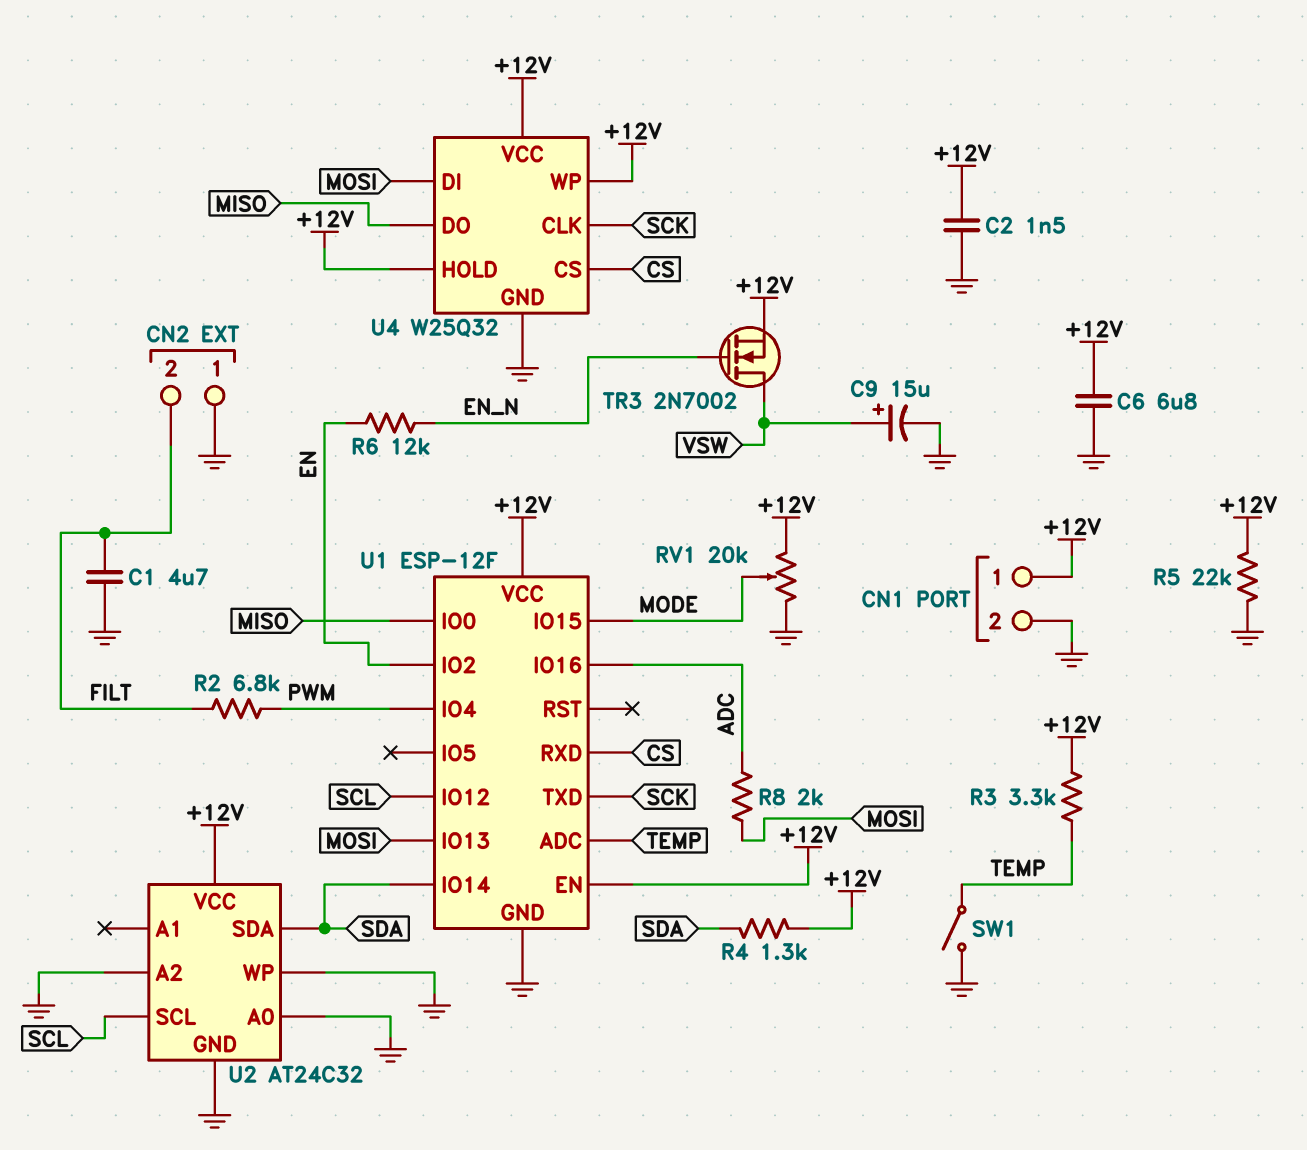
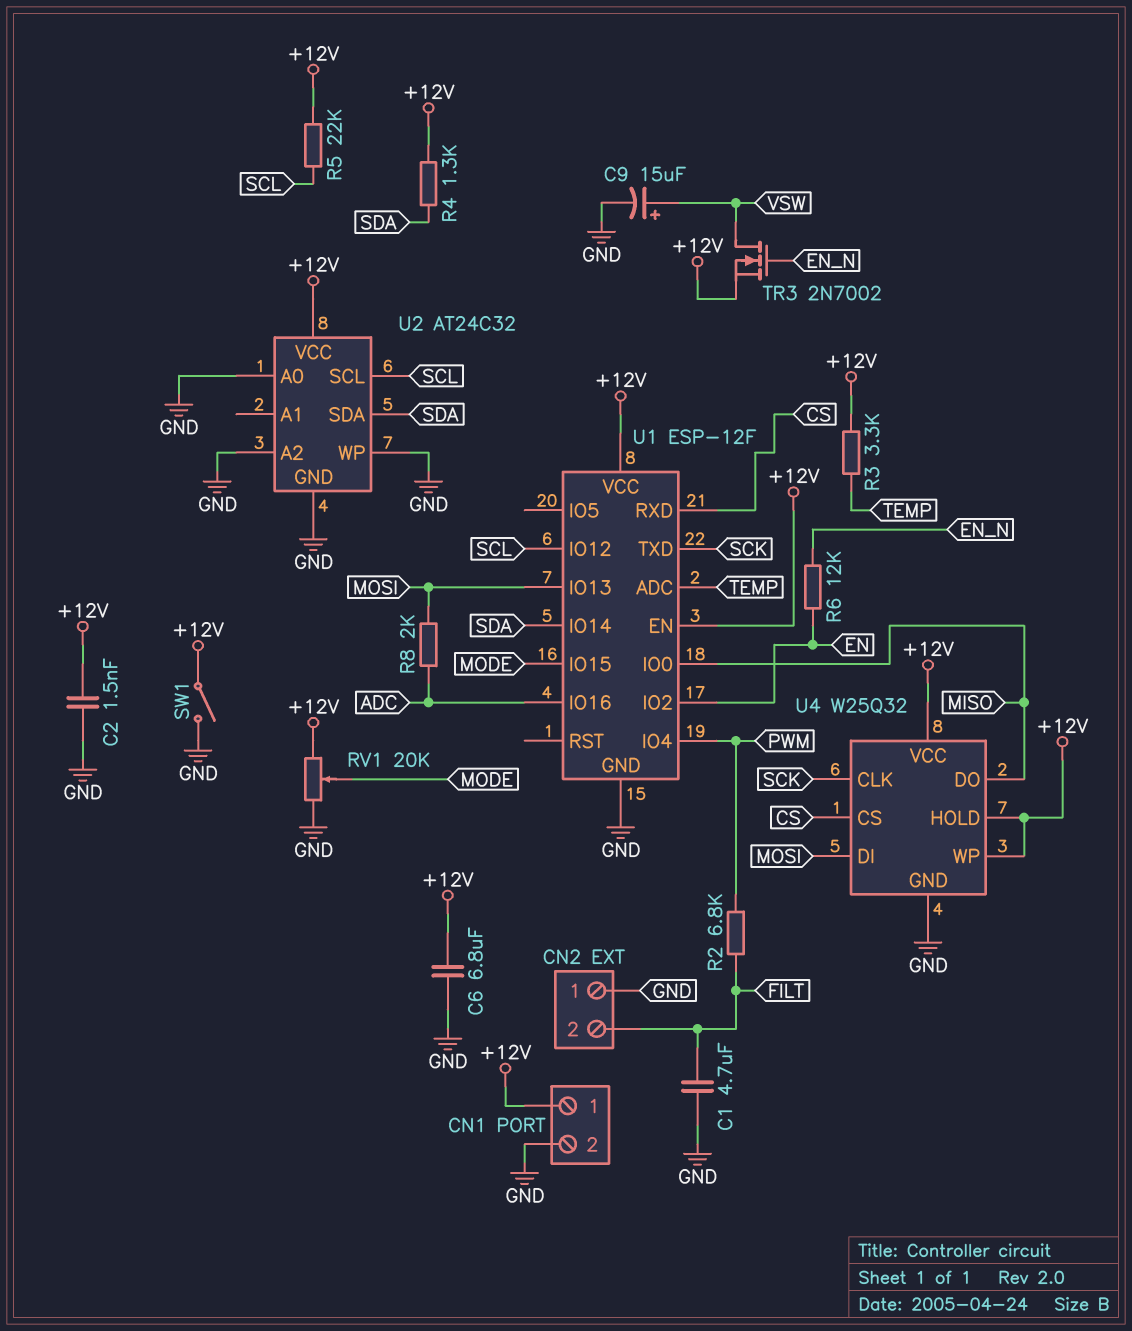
R5: 22k (+12V, GND) -> 22k (+12V, SCL)
SW1: switch (GND, TEMP) -> switch (+12V, GND)

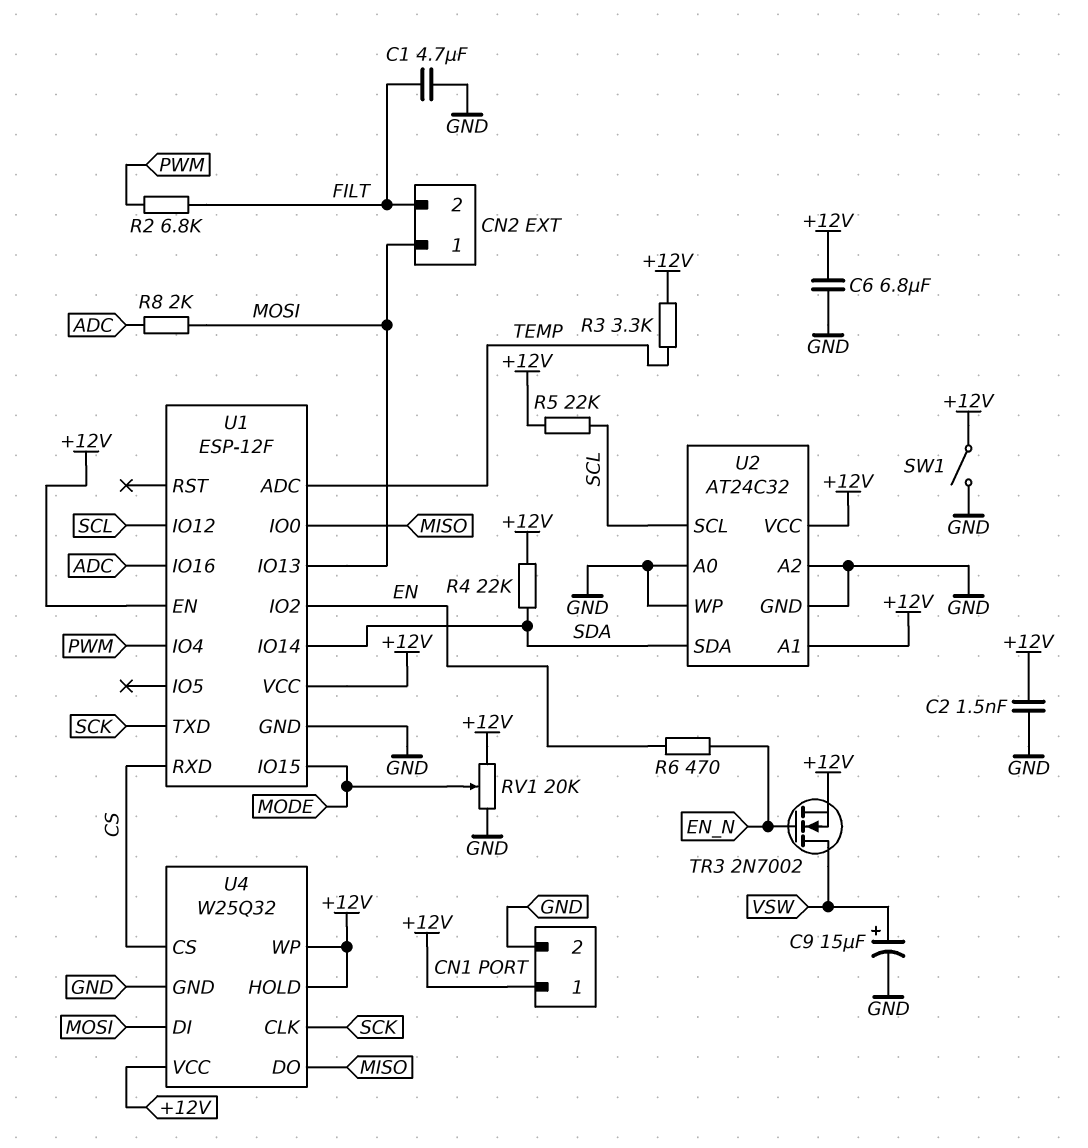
CN2 pin 1: GND -> MOSI
R4: 1.3k (+12V, SDA) -> 22k (+12V, SDA)
R6: 12k (EN, EN_N) -> 470 (EN, EN_N)
U2 pin A1: none -> +12V

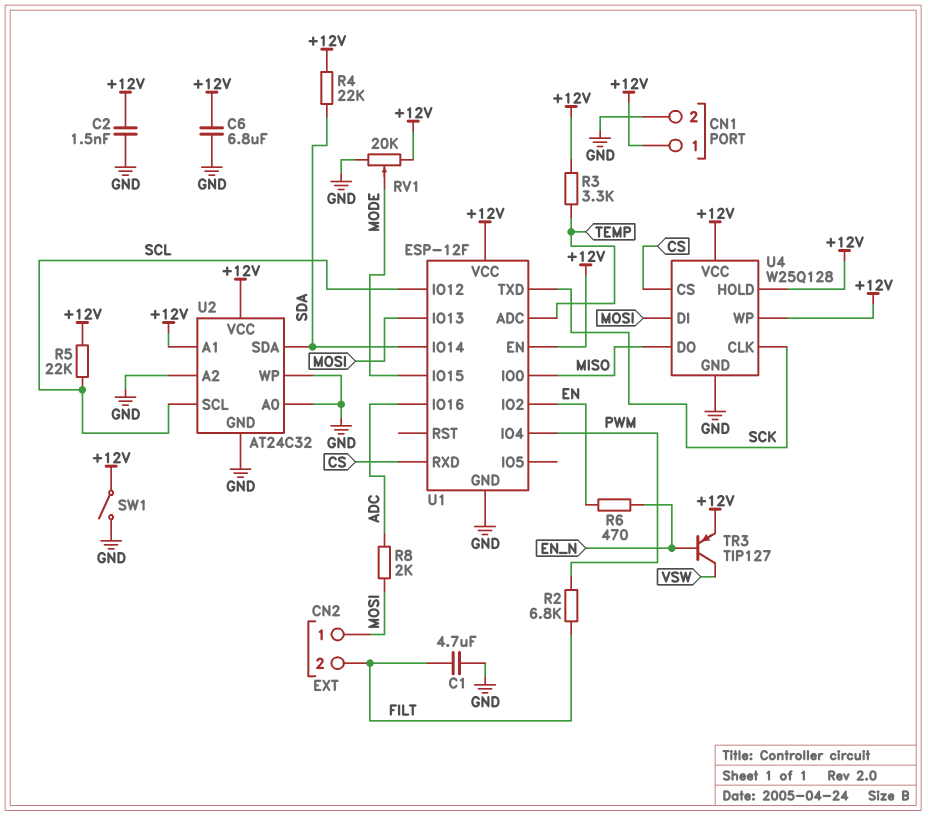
C9: 15uF (plus VSW, minus GND) -> none
TR3: NMOS 2N7002 (G EN_N, D VSW, S +12V) -> PNP TIP127 (B EN_N, C VSW, E +12V)
U4: W25Q32 -> W25Q128

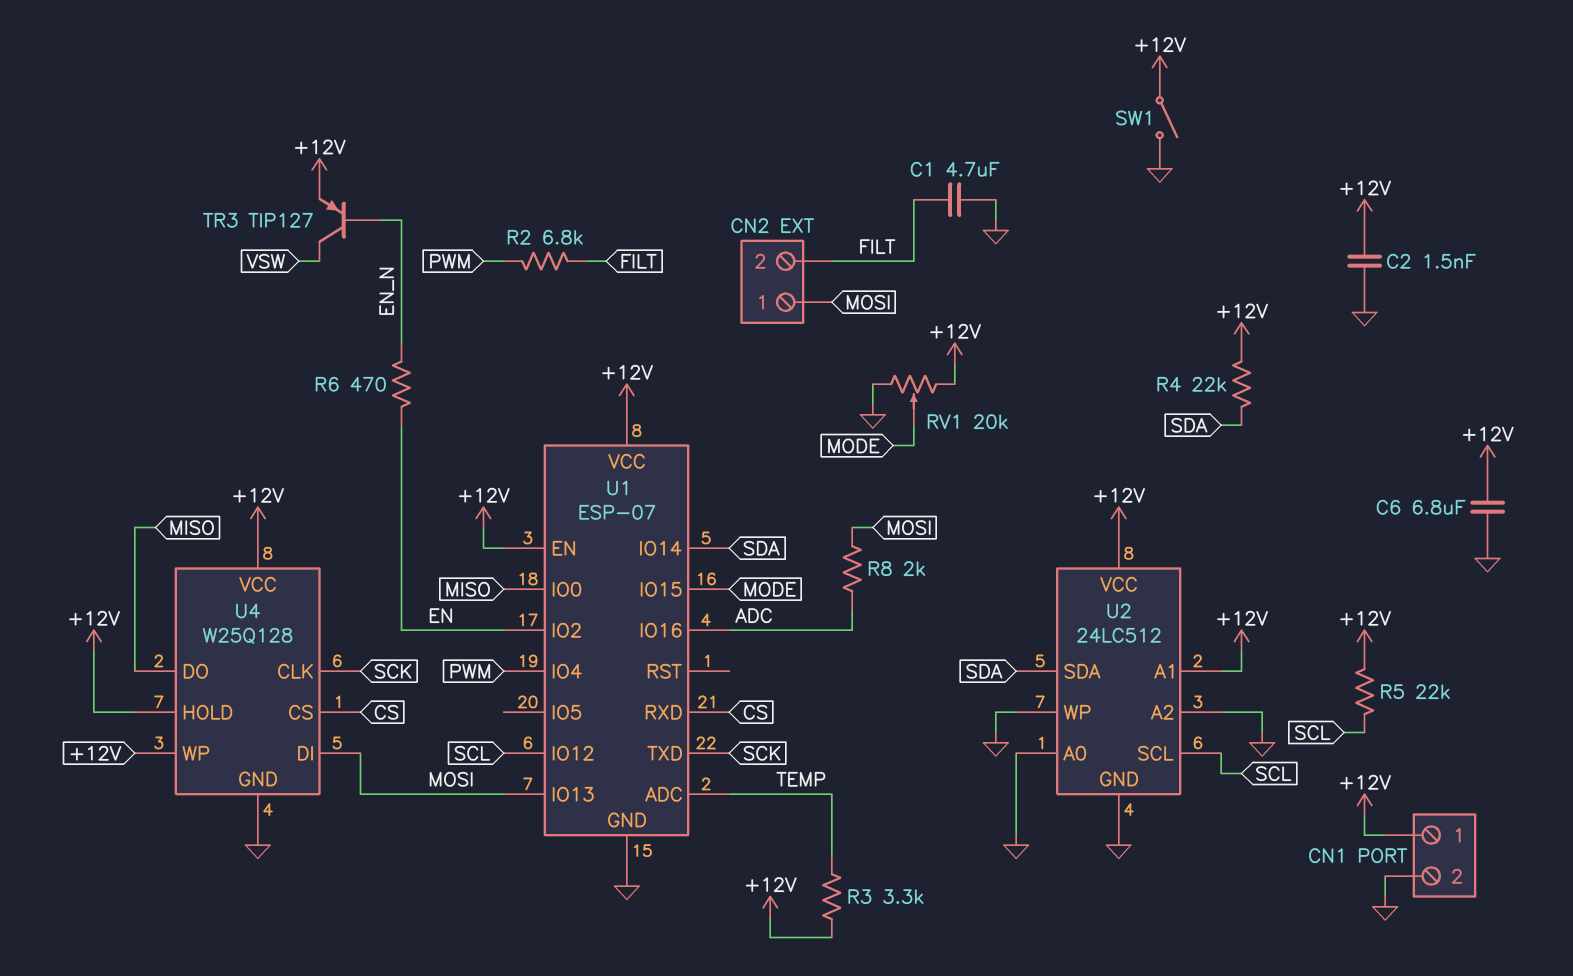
U1: ESP-12F -> ESP-07
U2: AT24C32 -> 24LC512

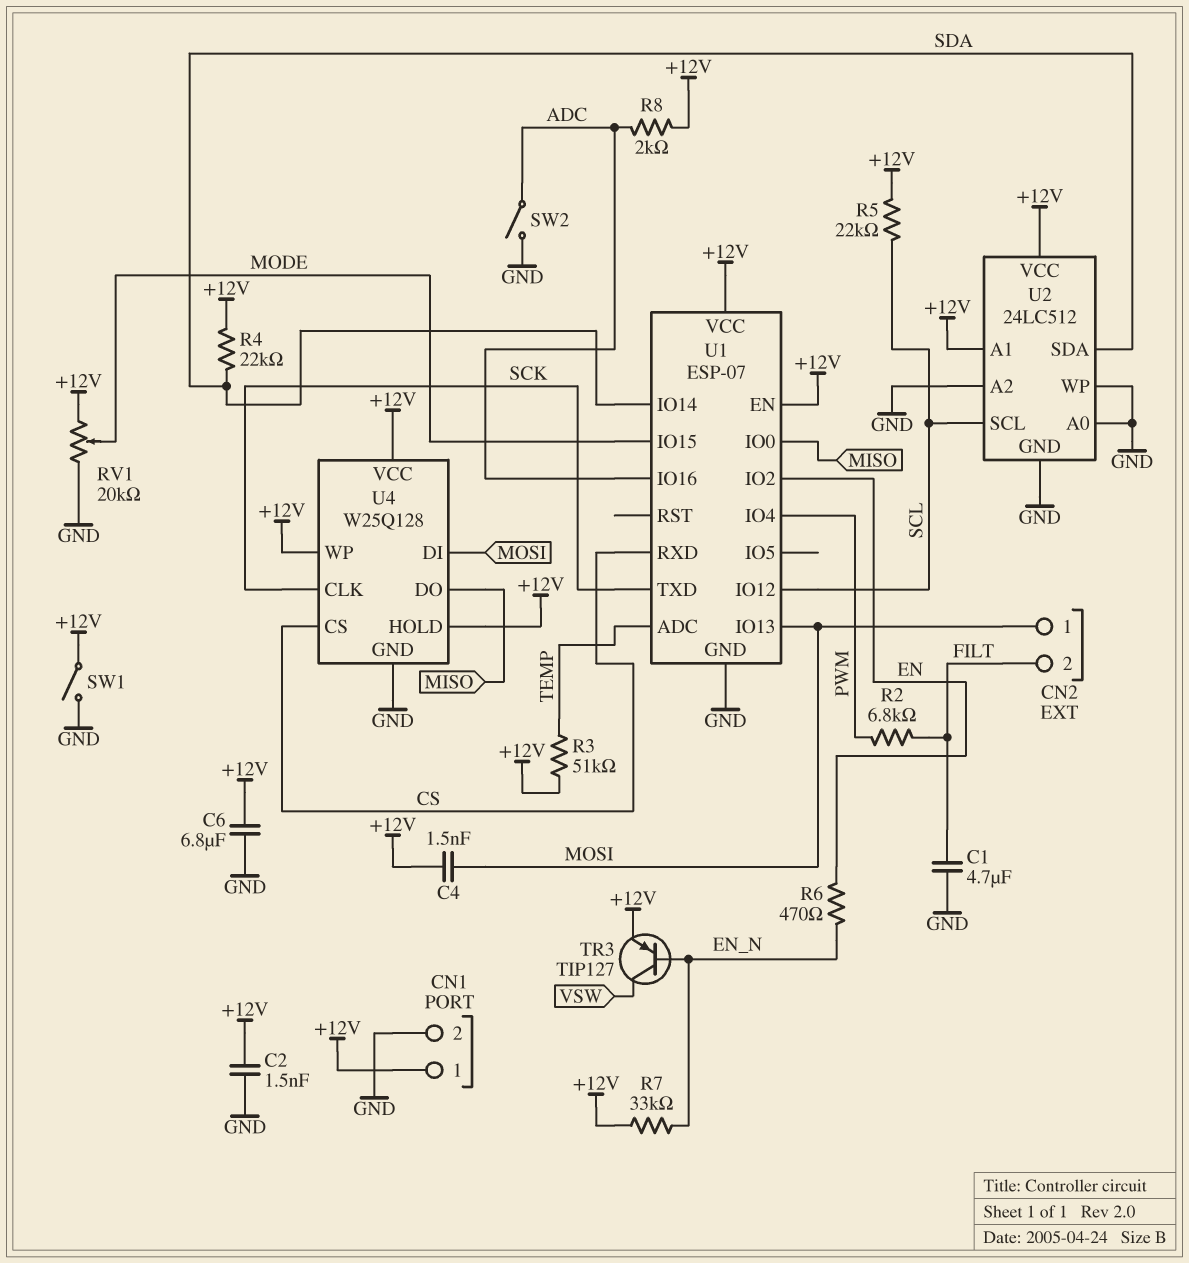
C4: none -> 1.5nF (+12V, MOSI)
R3: 3.3k (+12V, TEMP) -> 51k (+12V, TEMP)
R7: none -> 33k (+12V, EN_N)
R8: 2k (ADC, MOSI) -> 2k (+12V, ADC)
SW2: none -> switch (ADC, GND)

